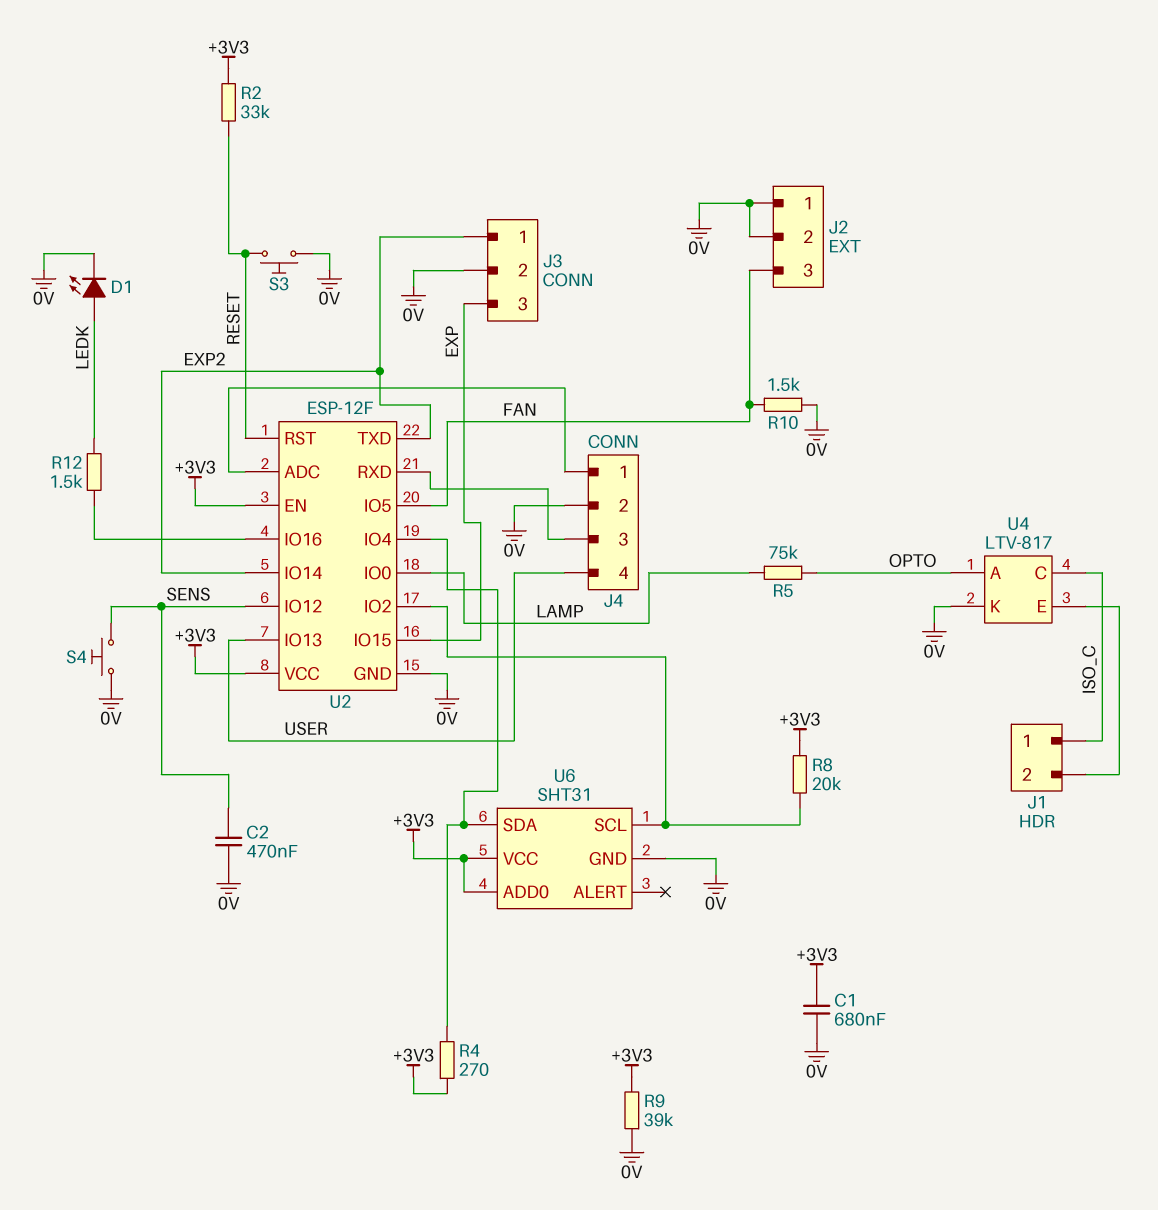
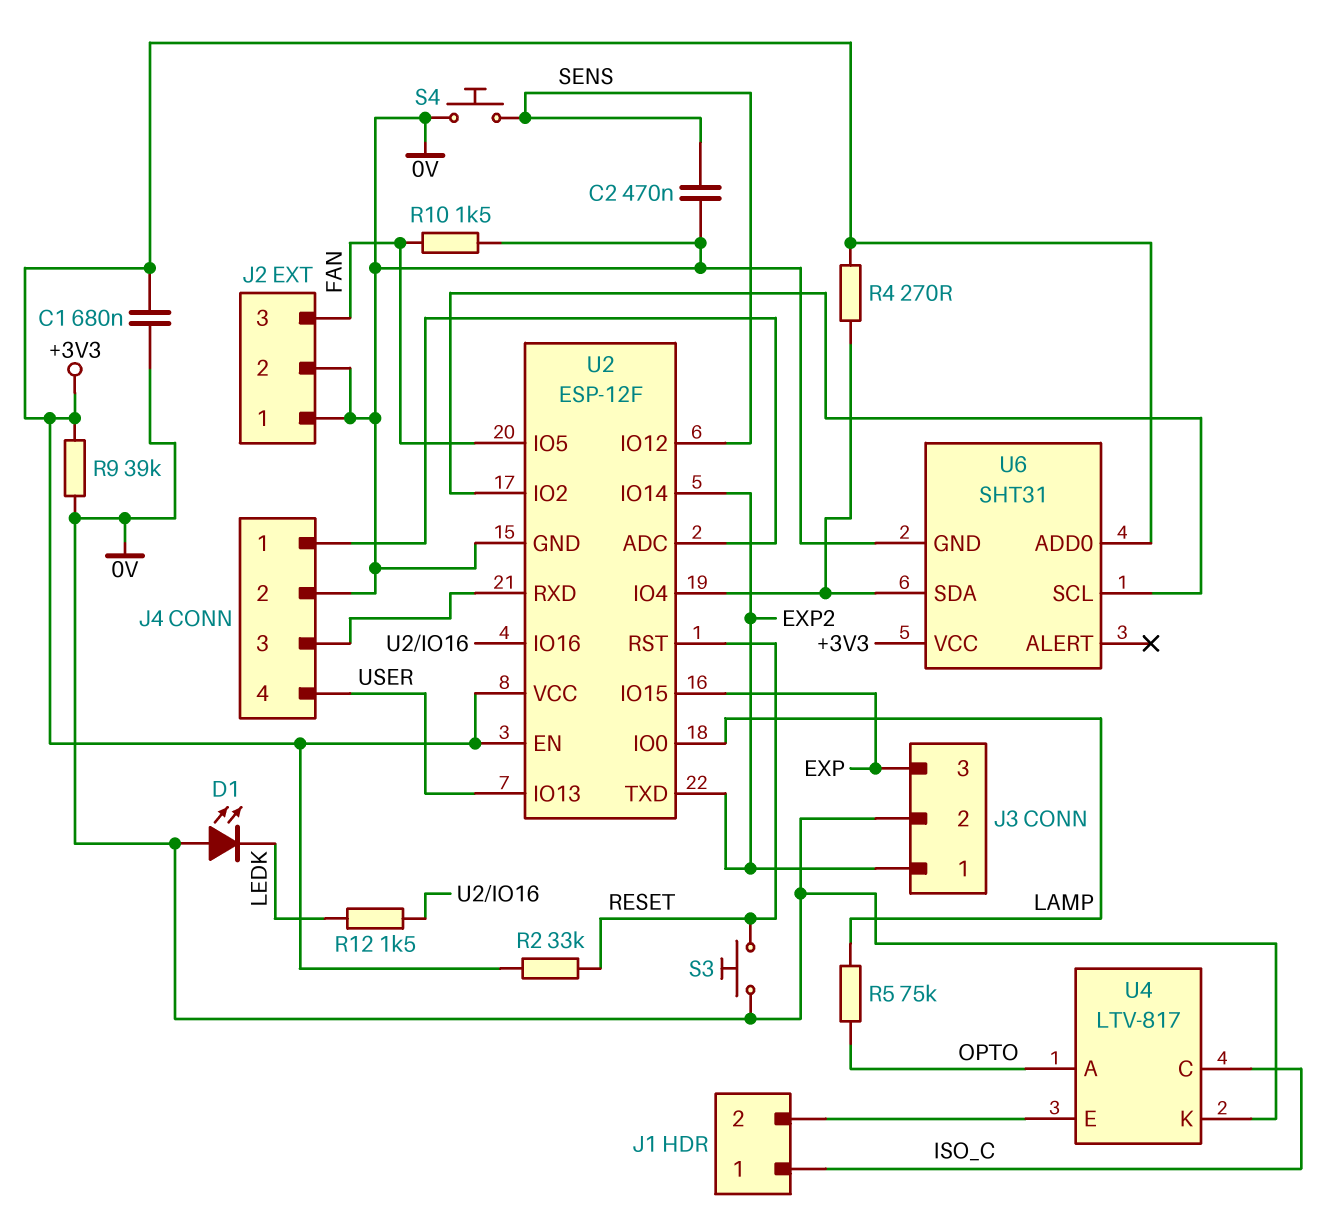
D1: LED (A LEDK, K 0V) -> LED (A 0V, K LEDK)
R8: 20k (+3V3, U2/IO2) -> none

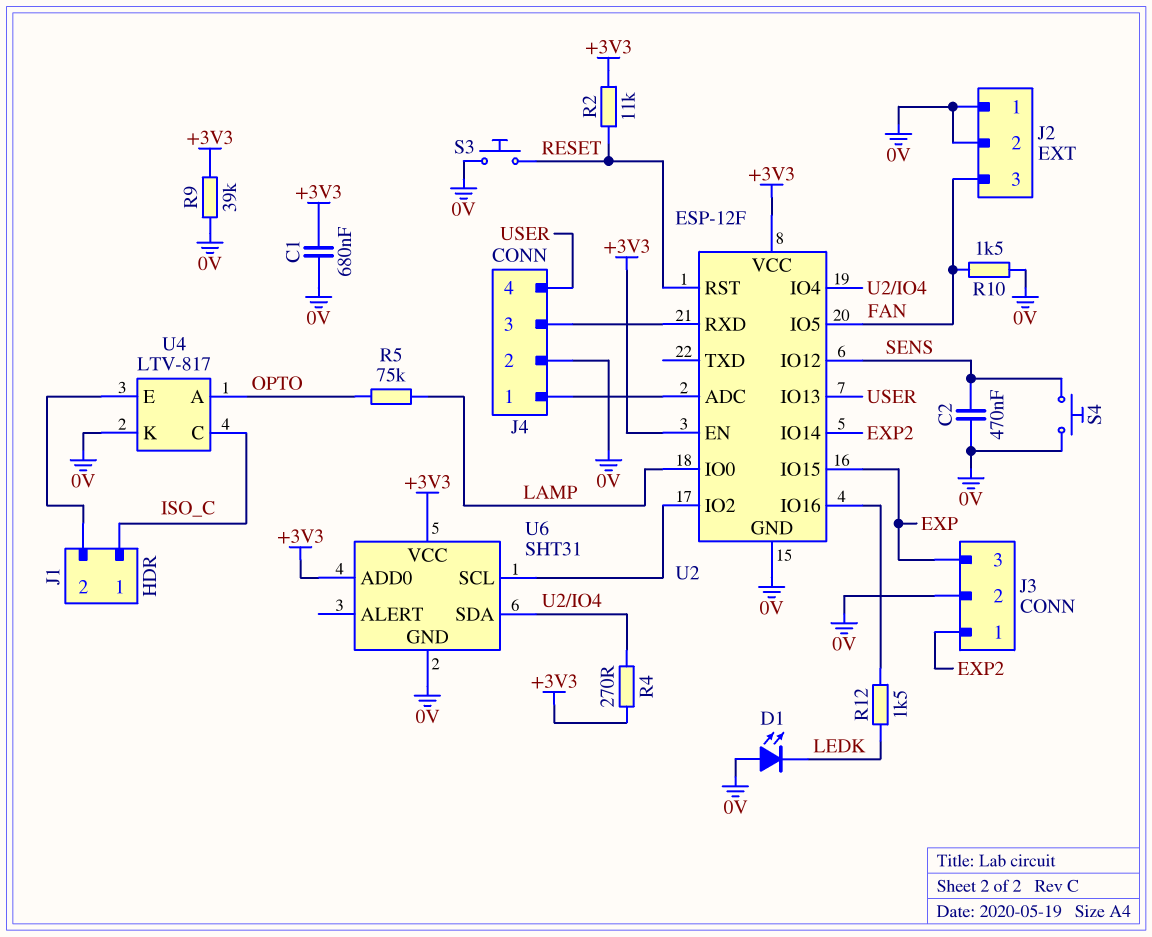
R2: 33k (+3V3, RESET) -> 11k (+3V3, RESET)
U2 pin TXD: EXP2 -> none

